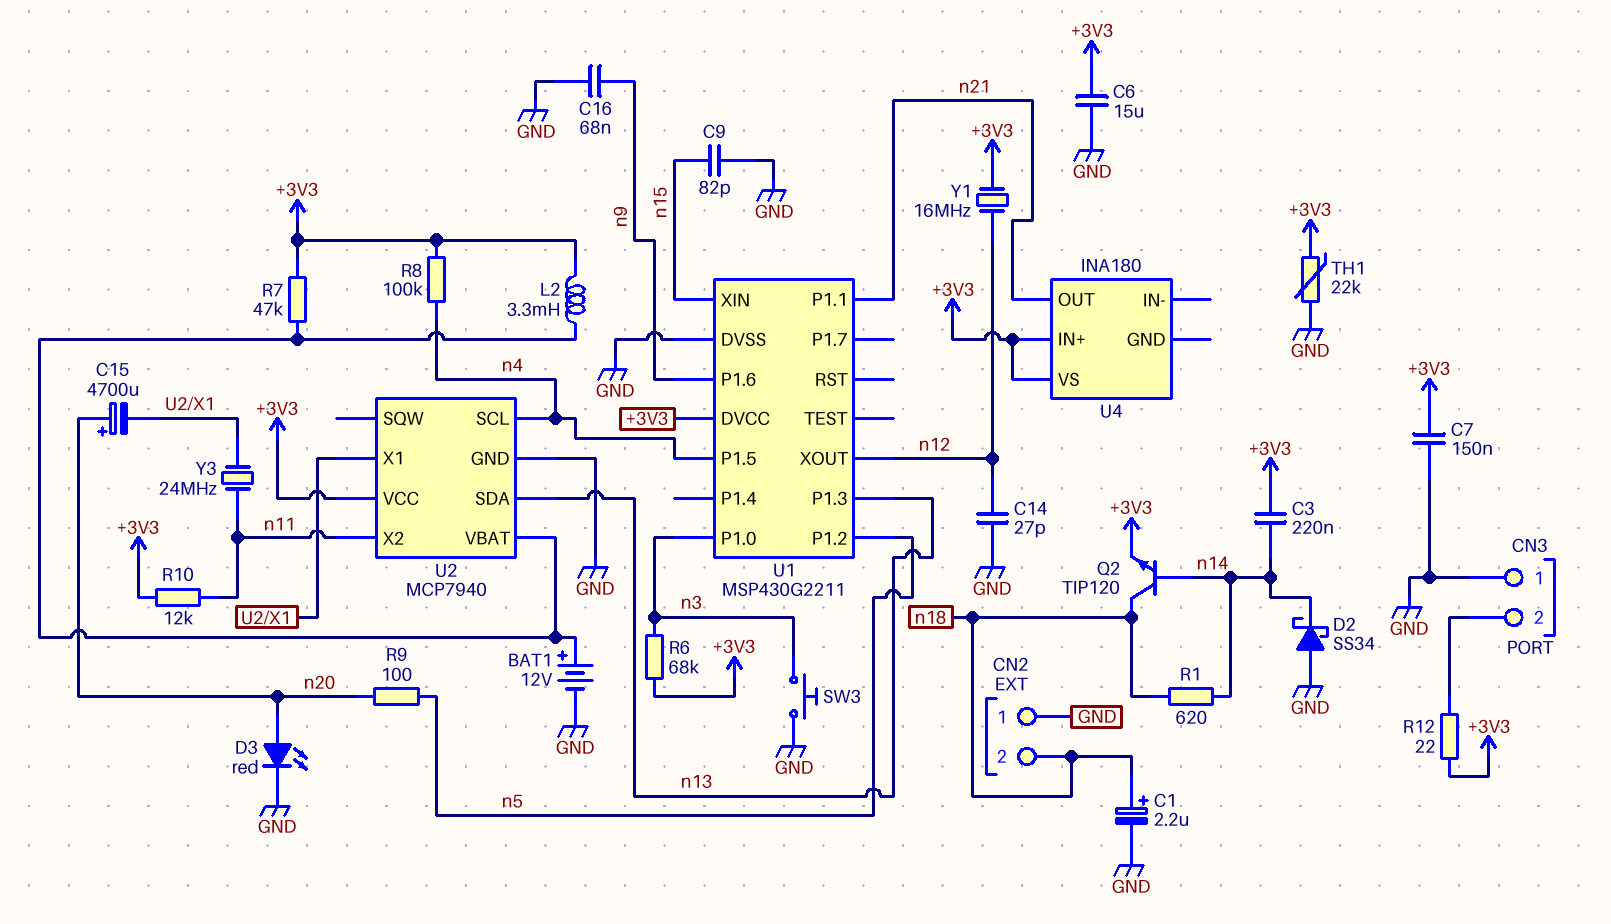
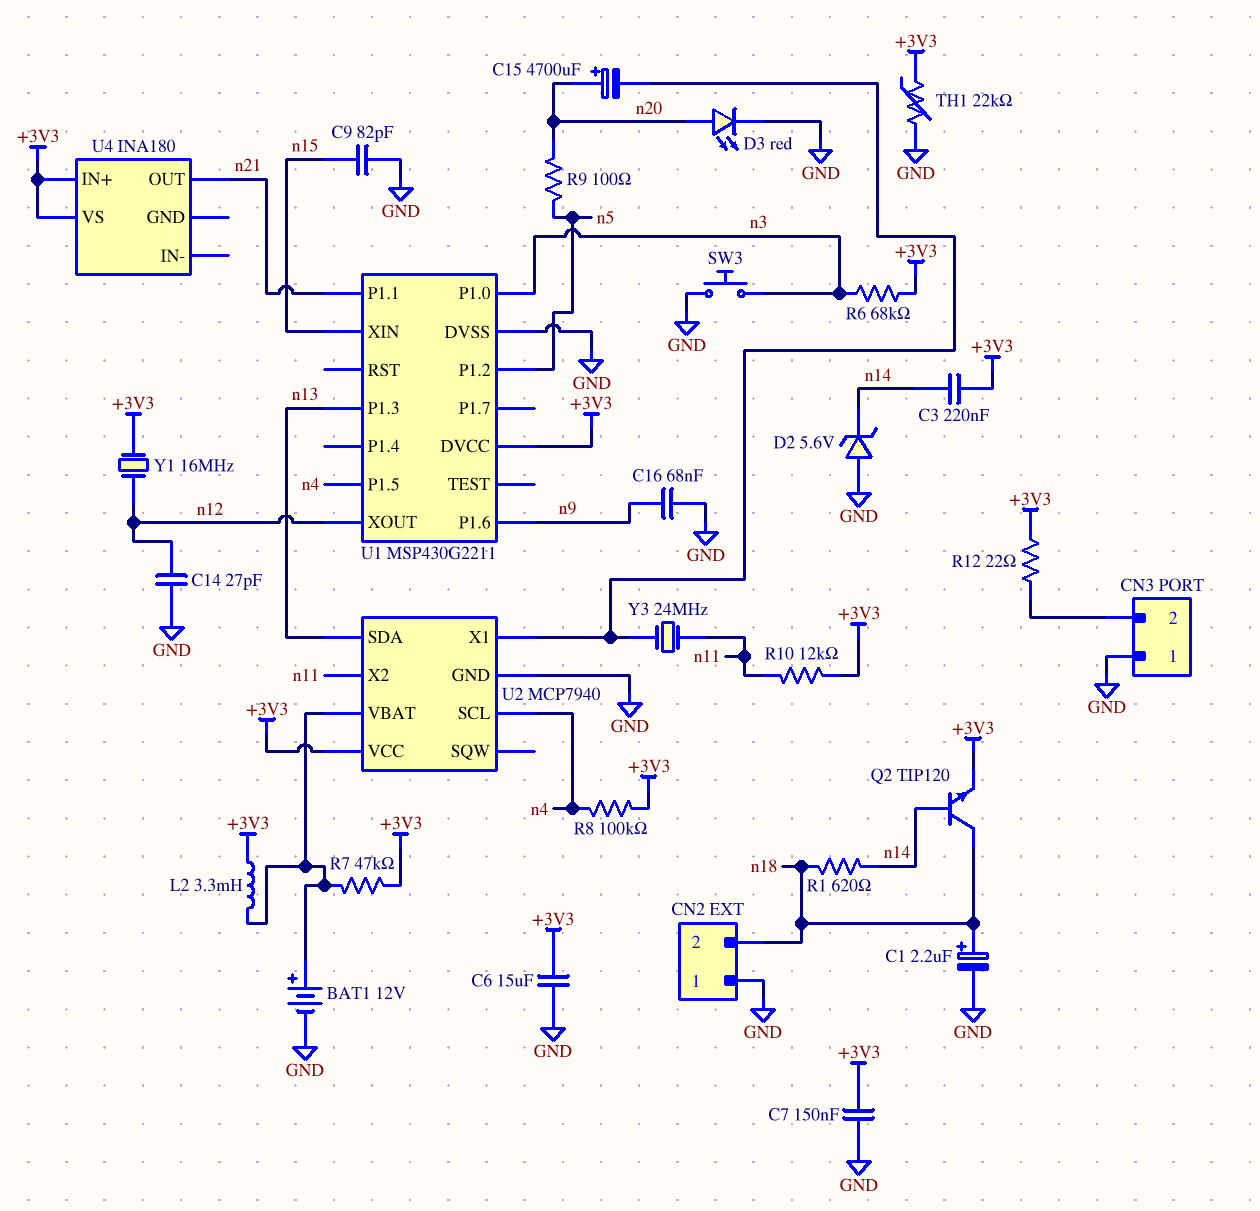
D2: schottky SS34 (A GND, K n14) -> zener 5.6V (A GND, K n14)

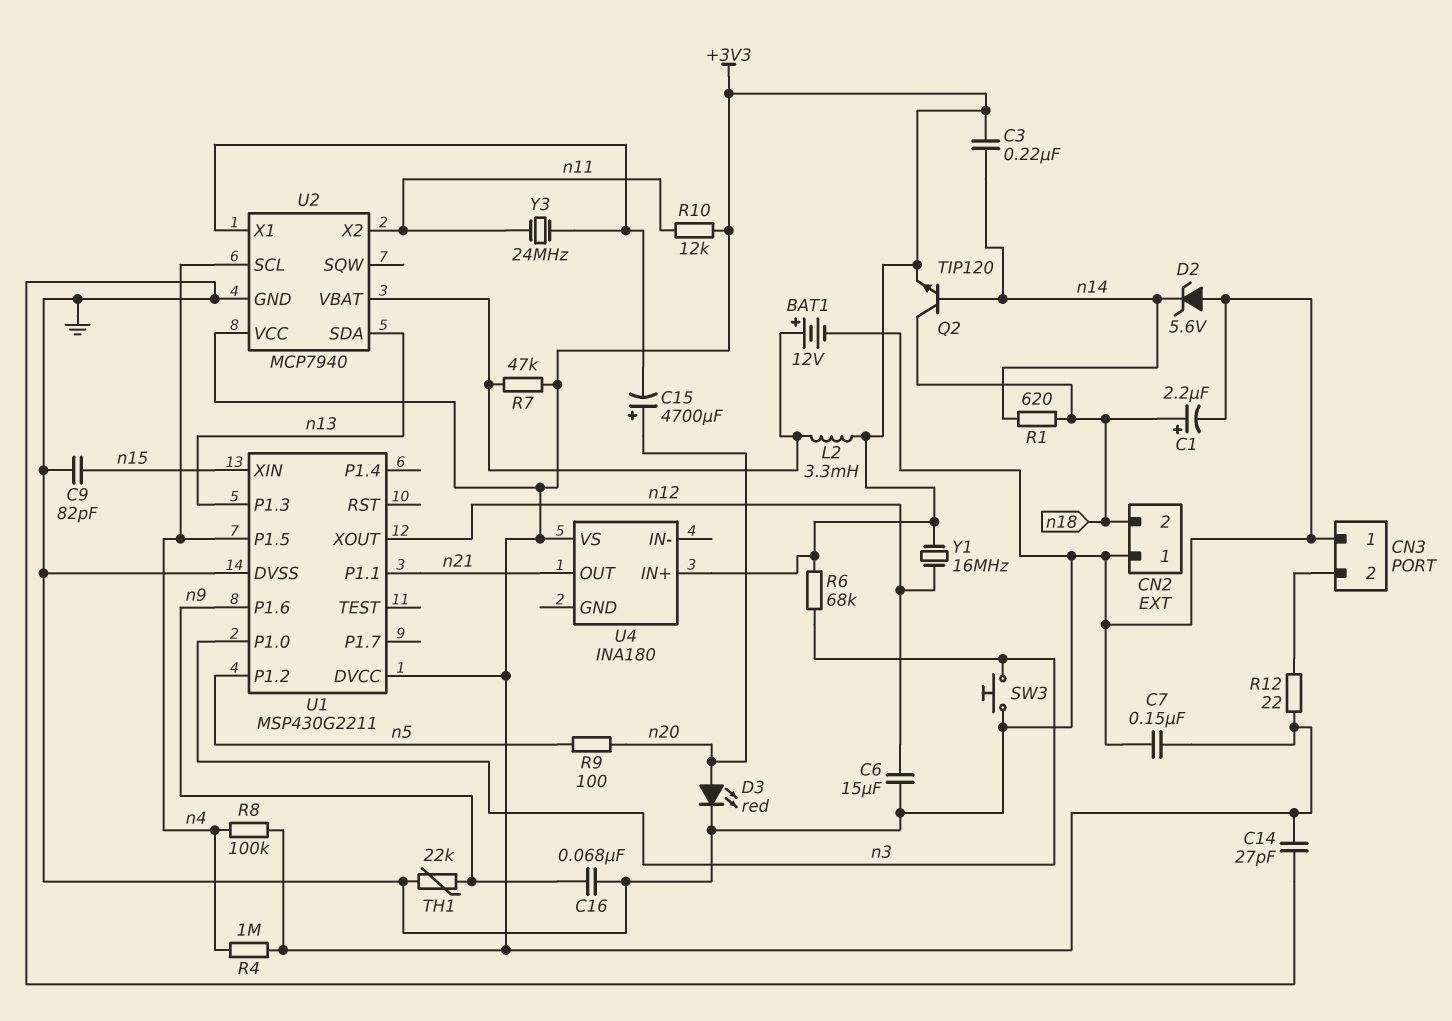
C6: 15uF (+3V3, GND) -> 15uF (GND, n12)
C14: 27pF (GND, n12) -> 27pF (+3V3, GND)
R4: none -> 1M (+3V3, n4)
TH1: 22k (+3V3, GND) -> 22k (GND, n9)

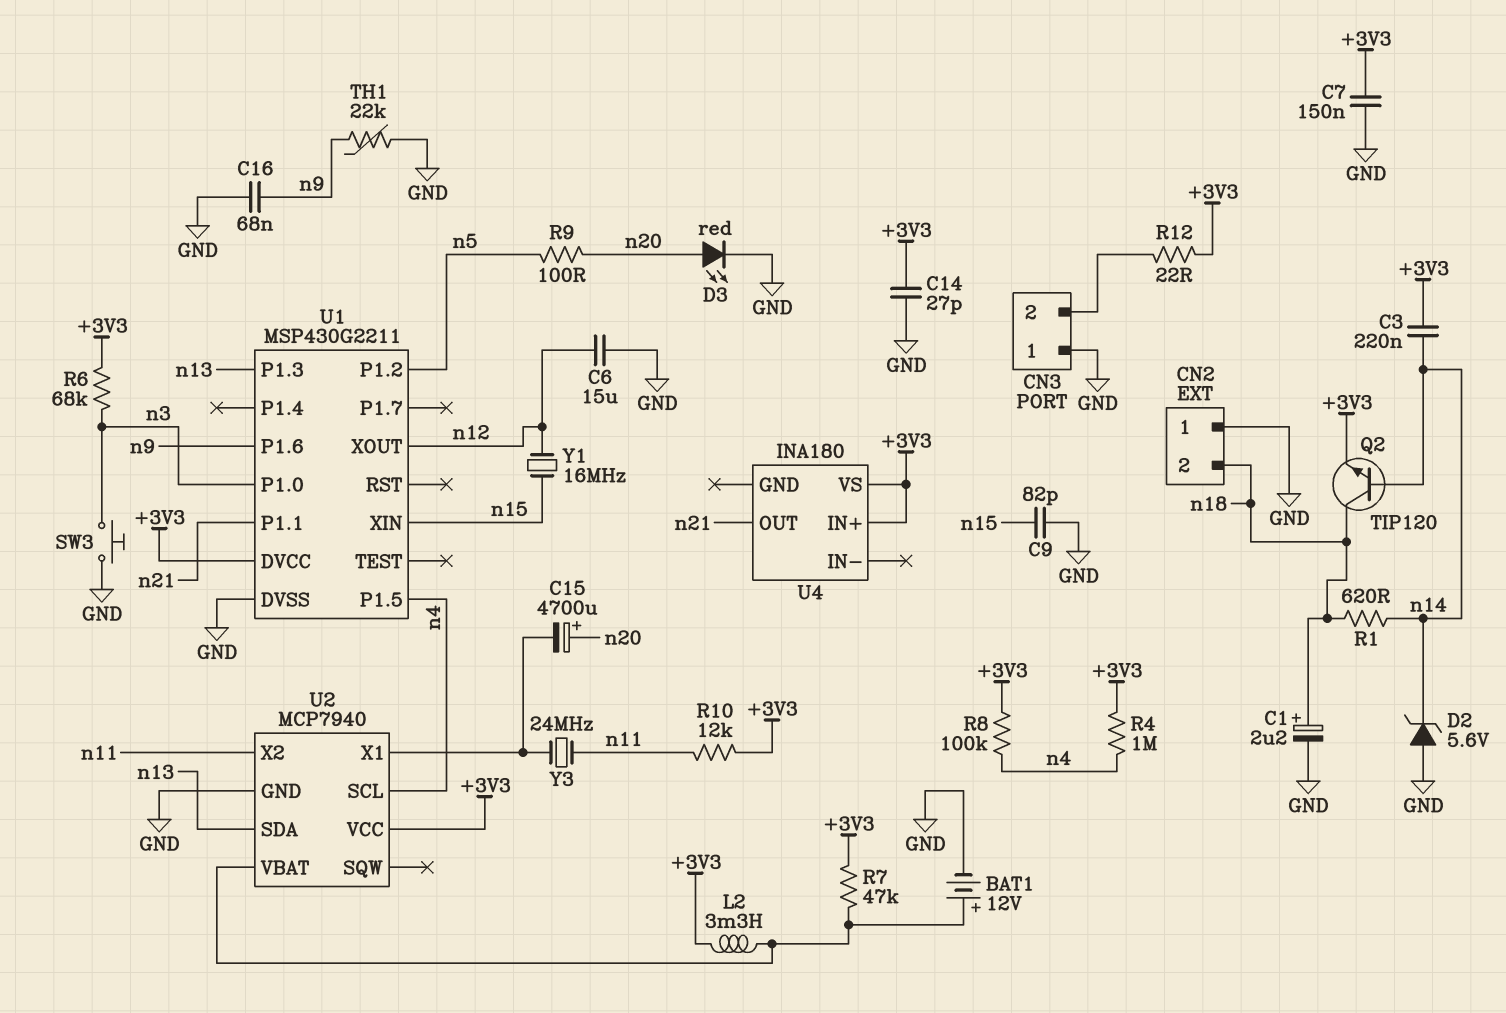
Y1: 16MHz (+3V3, n12) -> 16MHz (n12, n15)

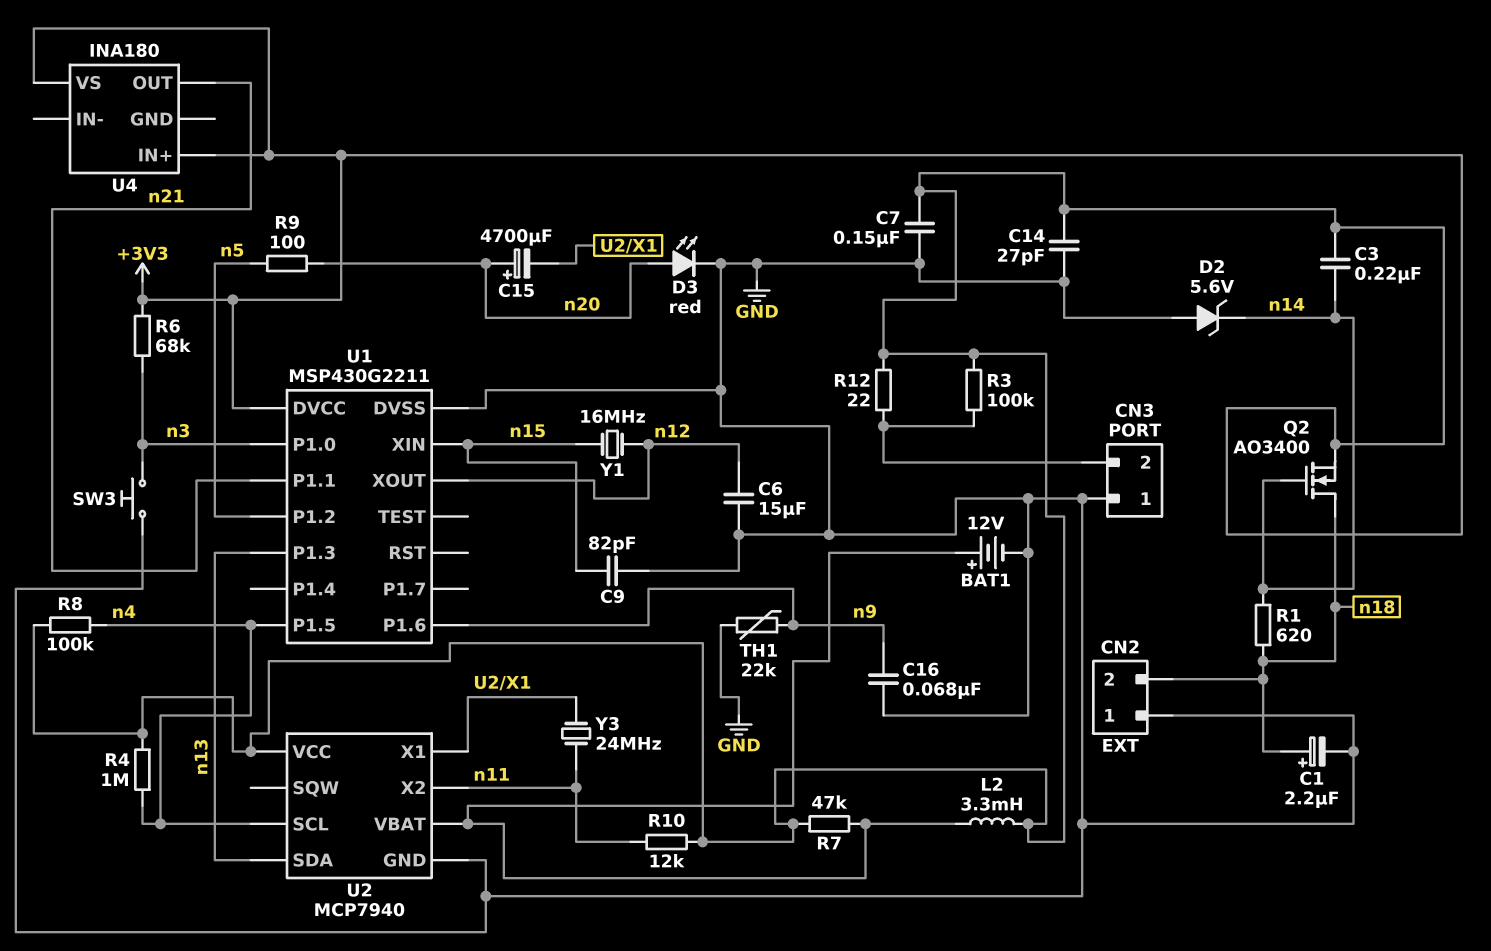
Q2: NPN TIP120 (B n14, C n18, E +3V3) -> NMOS AO3400 (G n14, D n18, S +3V3)
R3: none -> 100k (+3V3, CN3/2)

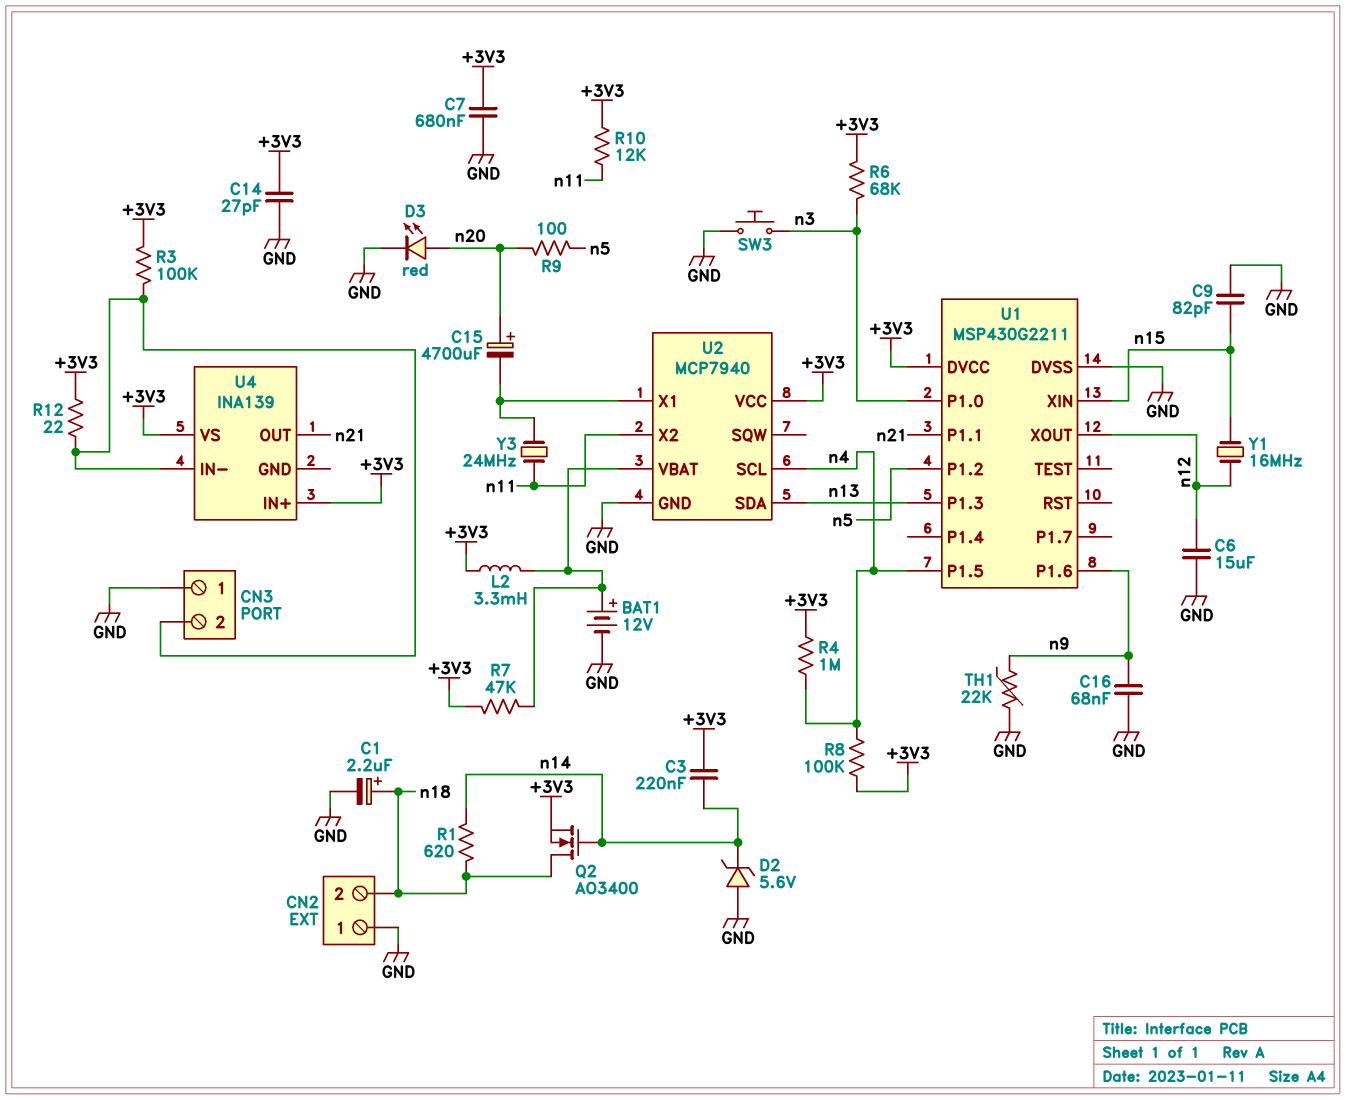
C7: 150nF (+3V3, GND) -> 680nF (+3V3, GND)
U4: INA180 -> INA139
U4 pin IN-: none -> CN3/2

